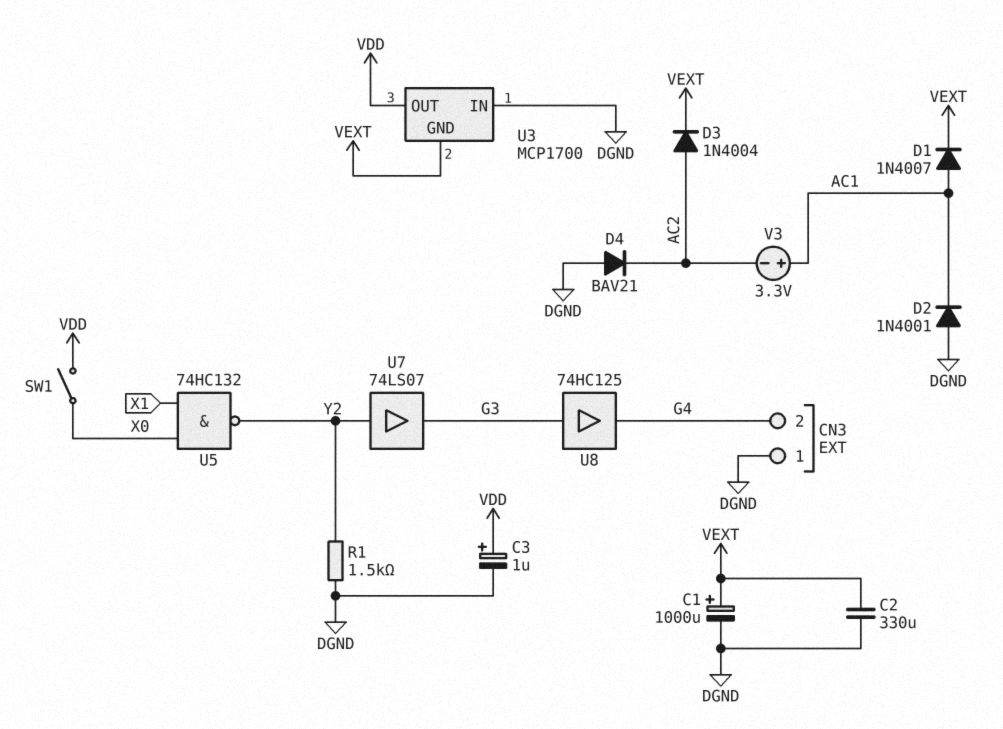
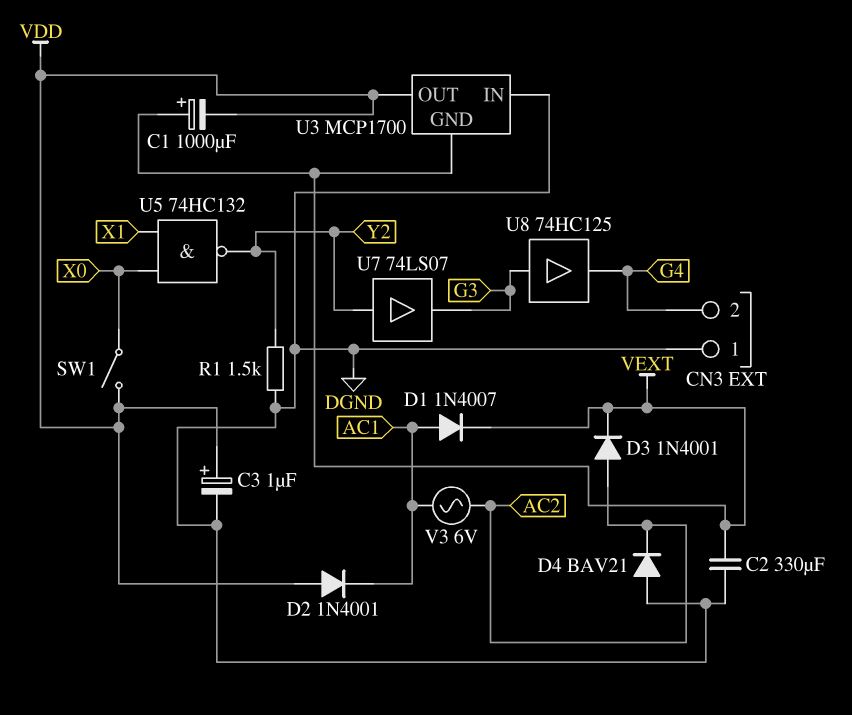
C1: 1000uF (plus VEXT, minus DGND) -> 1000uF (plus VEXT, minus VDD)
D2: diode 1N4001 (A DGND, K AC1) -> diode 1N4001 (A VDD, K AC1)
D3: diode 1N4004 (A AC2, K VEXT) -> diode 1N4001 (A AC2, K VEXT)
V3: 3.3V (plus AC1, minus AC2) -> AC 6V (AC1, AC2)

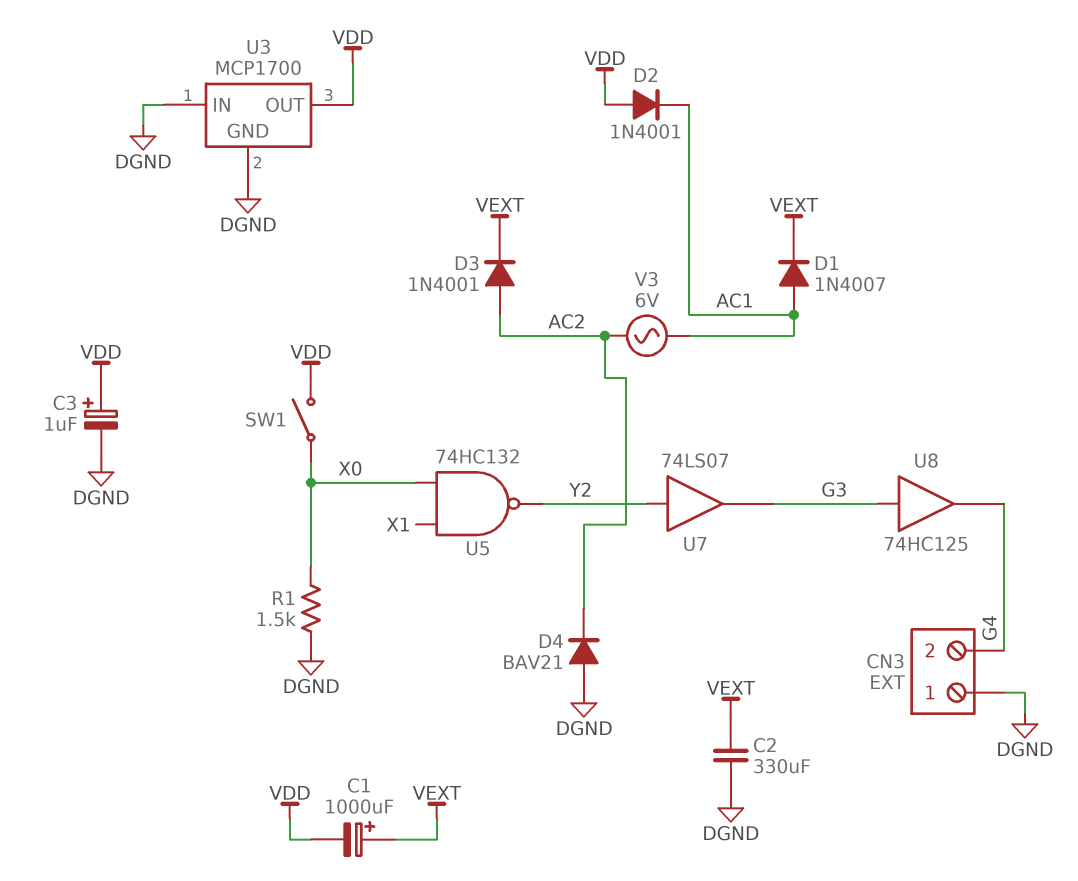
R1: 1.5k (DGND, Y2) -> 1.5k (DGND, X0)
U3 pin GND: VEXT -> DGND

